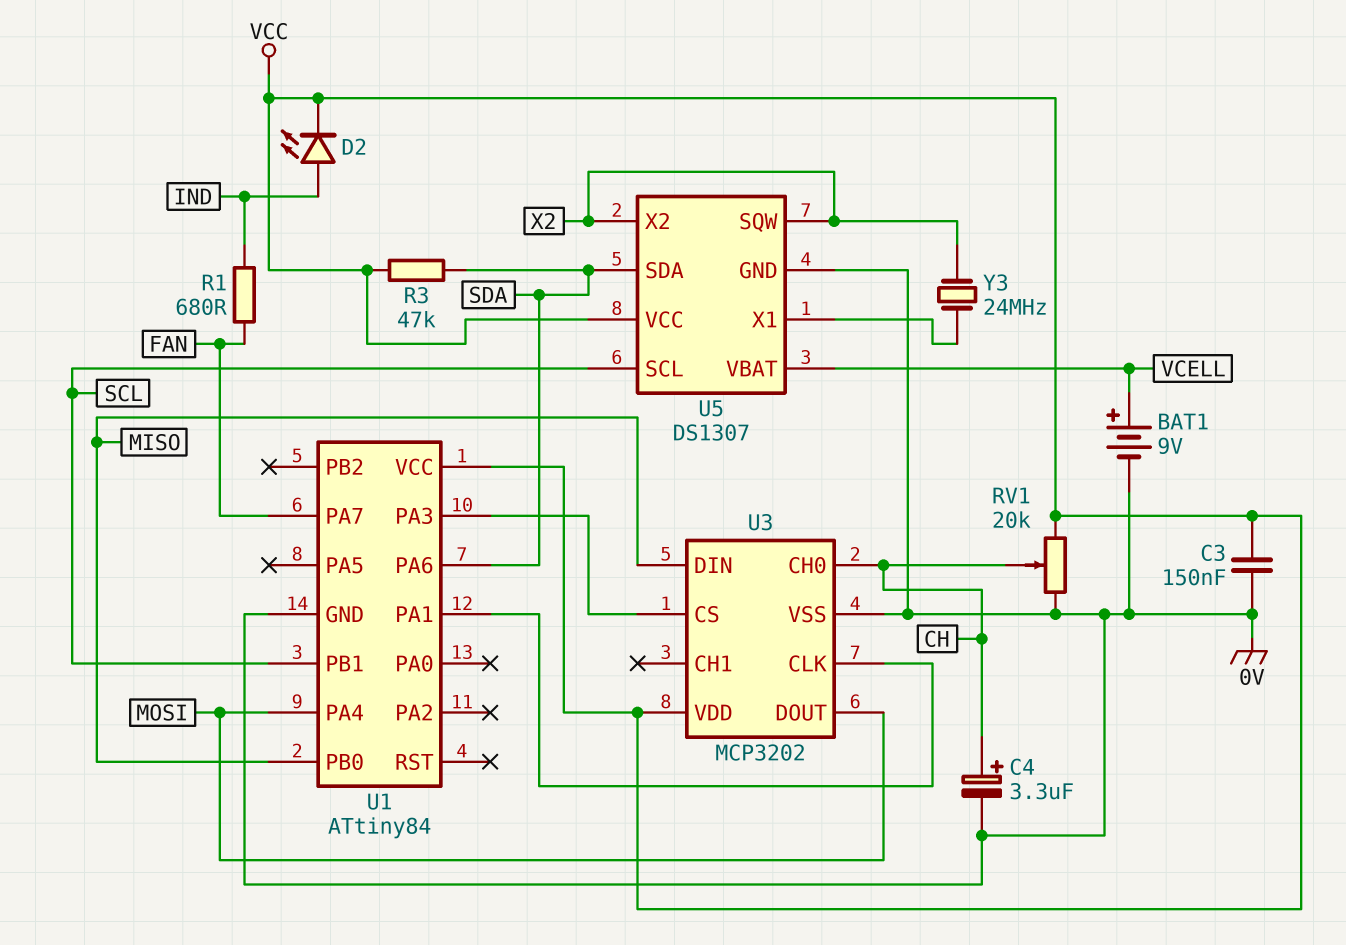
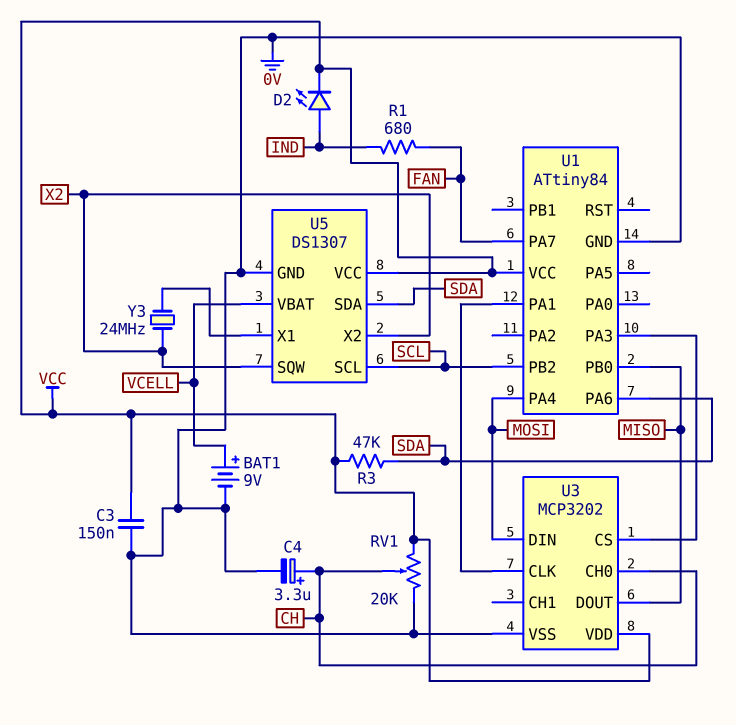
U1 pin PB1: SCL -> none
U1 pin PB2: none -> SCL
U3 pin DIN: MISO -> MOSI
U3 pin DOUT: MOSI -> MISO

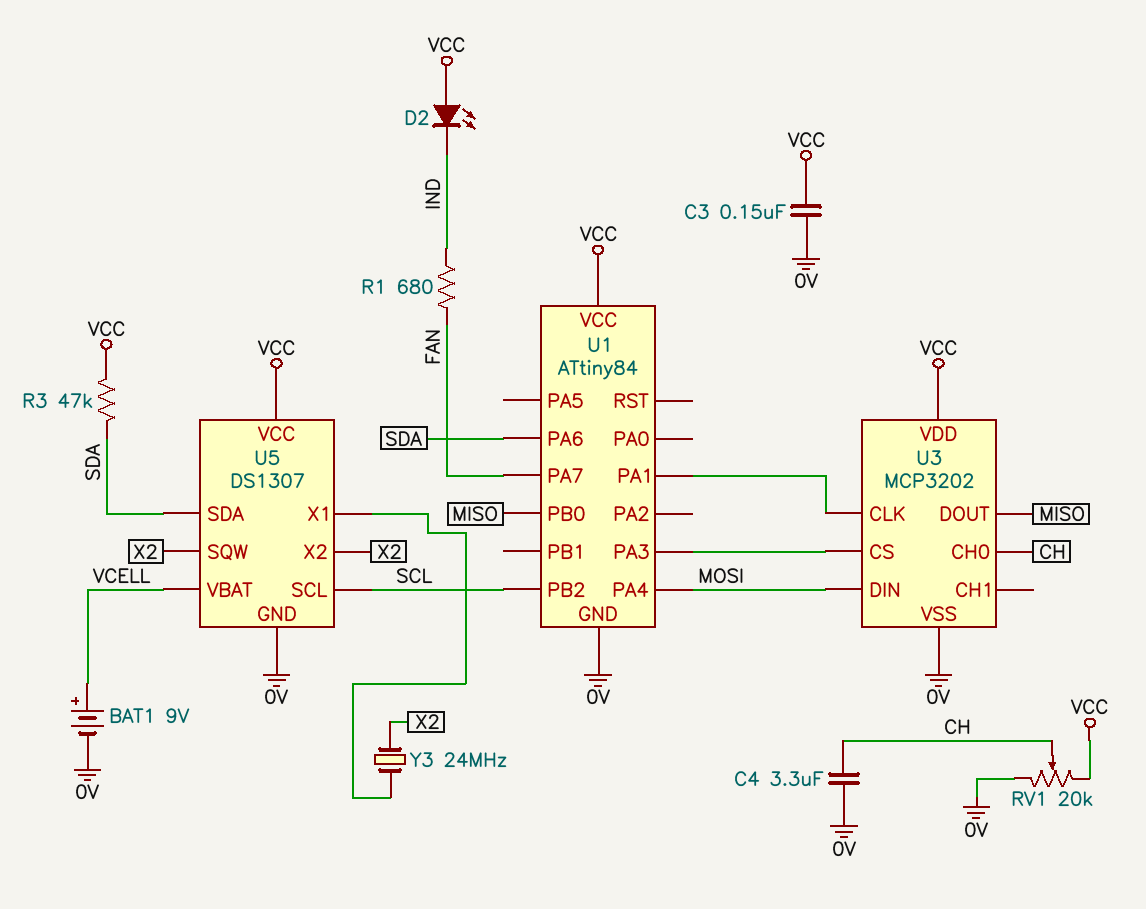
C4: 3.3uF (plus CH, minus 0V) -> 3.3uF (0V, CH)
D2: LED (A IND, K VCC) -> LED (A VCC, K IND)

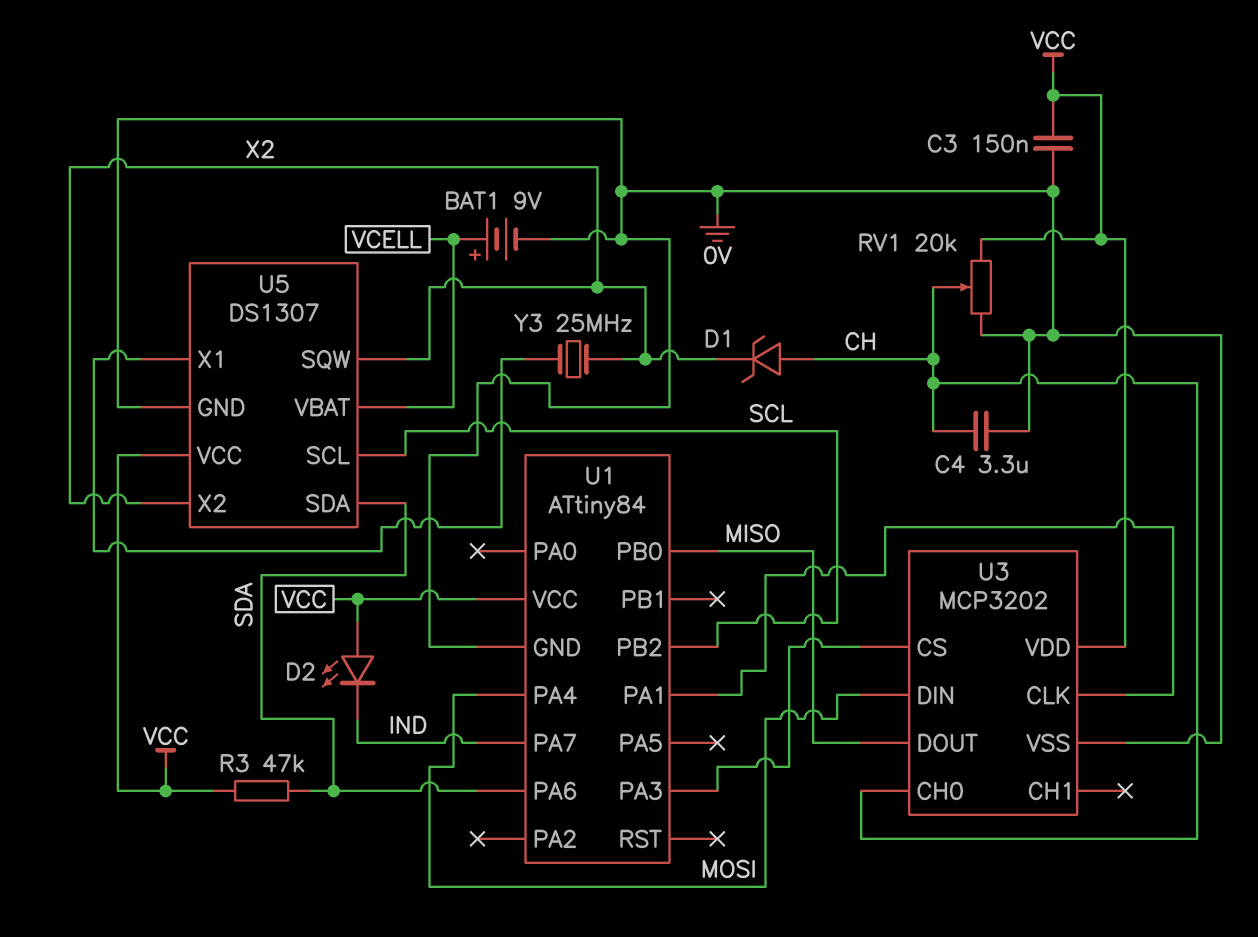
D1: none -> zener (A CH, K X2)
R1: 680 (FAN, IND) -> none
U1 pin PA7: FAN -> IND
Y3: 24MHz (U5/X1, X2) -> 25MHz (U5/X1, X2)

